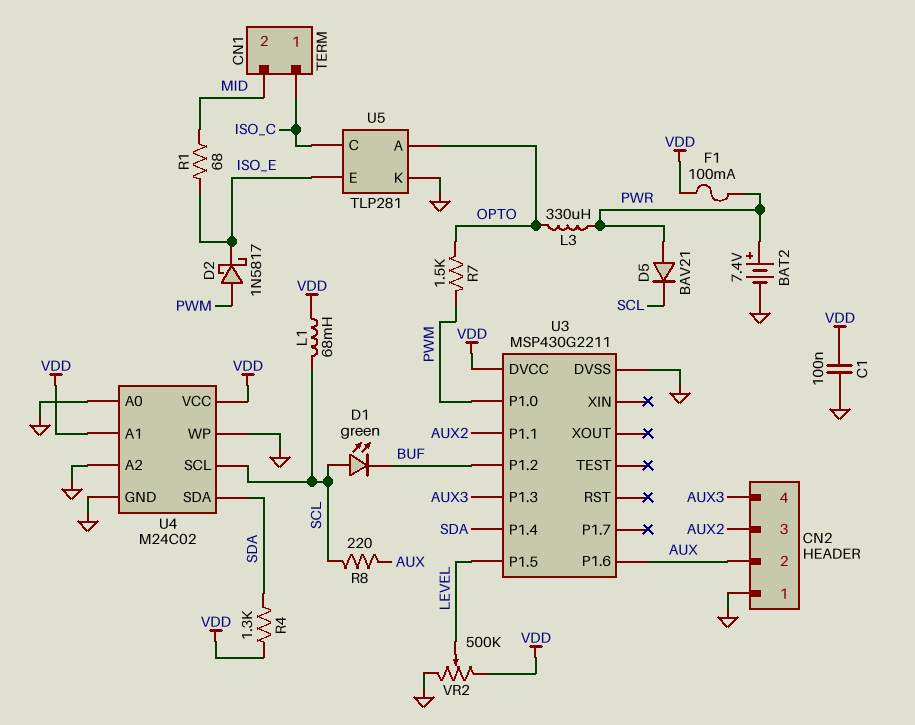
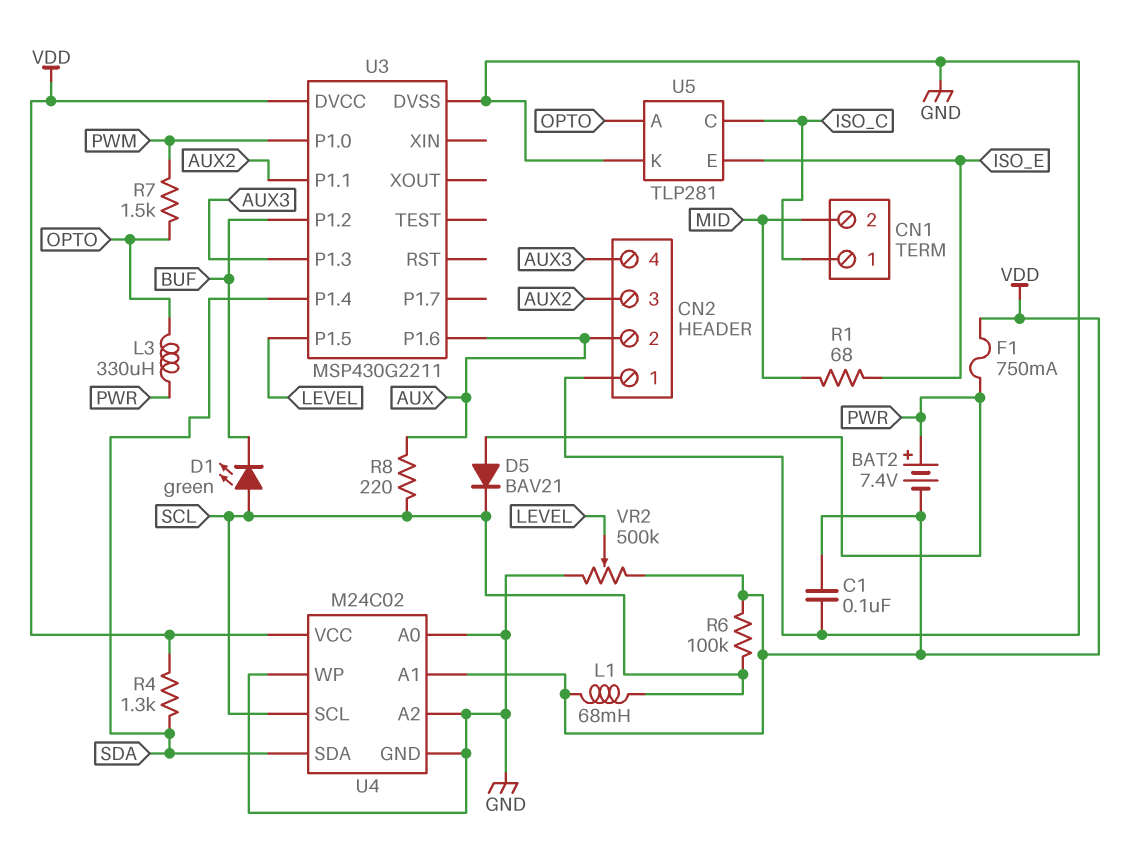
BAT2: 7.4V (plus PWR, minus GND) -> 7.4V (plus PWR, minus VDD)
D2: schottky 1N5817 (A PWM, K ISO_E) -> none
F1: 100mA (PWR, VDD) -> 750mA (PWR, VDD)
R6: none -> 100k (SCL, VDD)

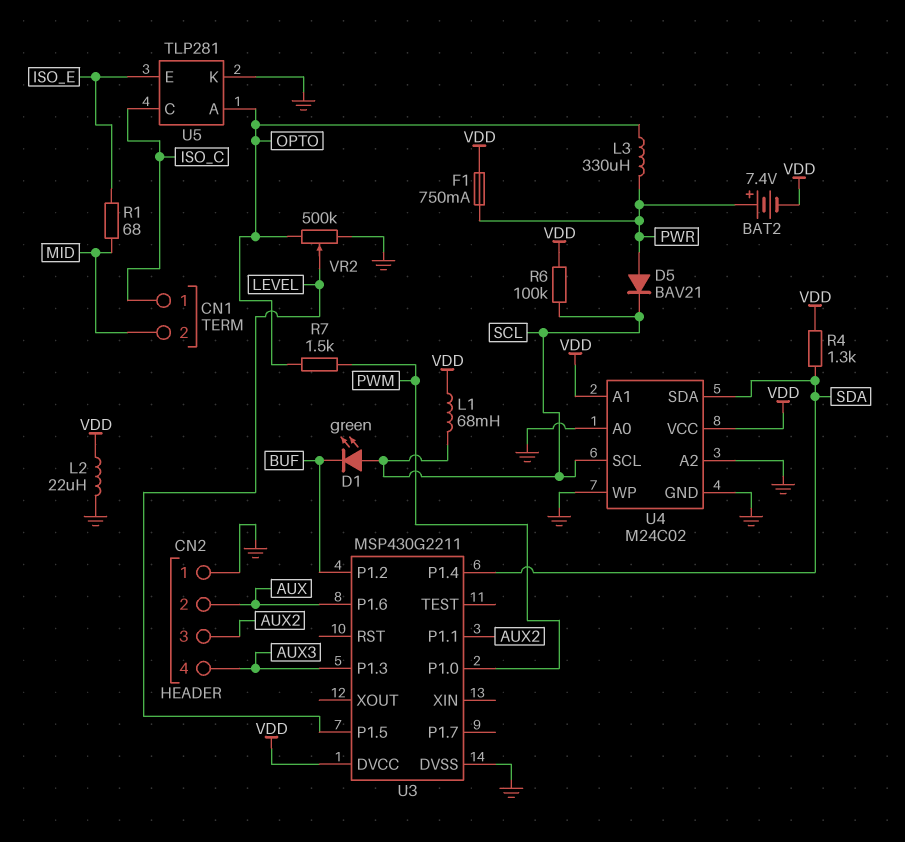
C1: 100nF (GND, VDD) -> none
L2: none -> 22uH (GND, VDD)
R8: 220 (AUX, SCL) -> none
VR2: 500k (GND, VDD, wiper LEVEL) -> 500k (GND, OPTO, wiper LEVEL)

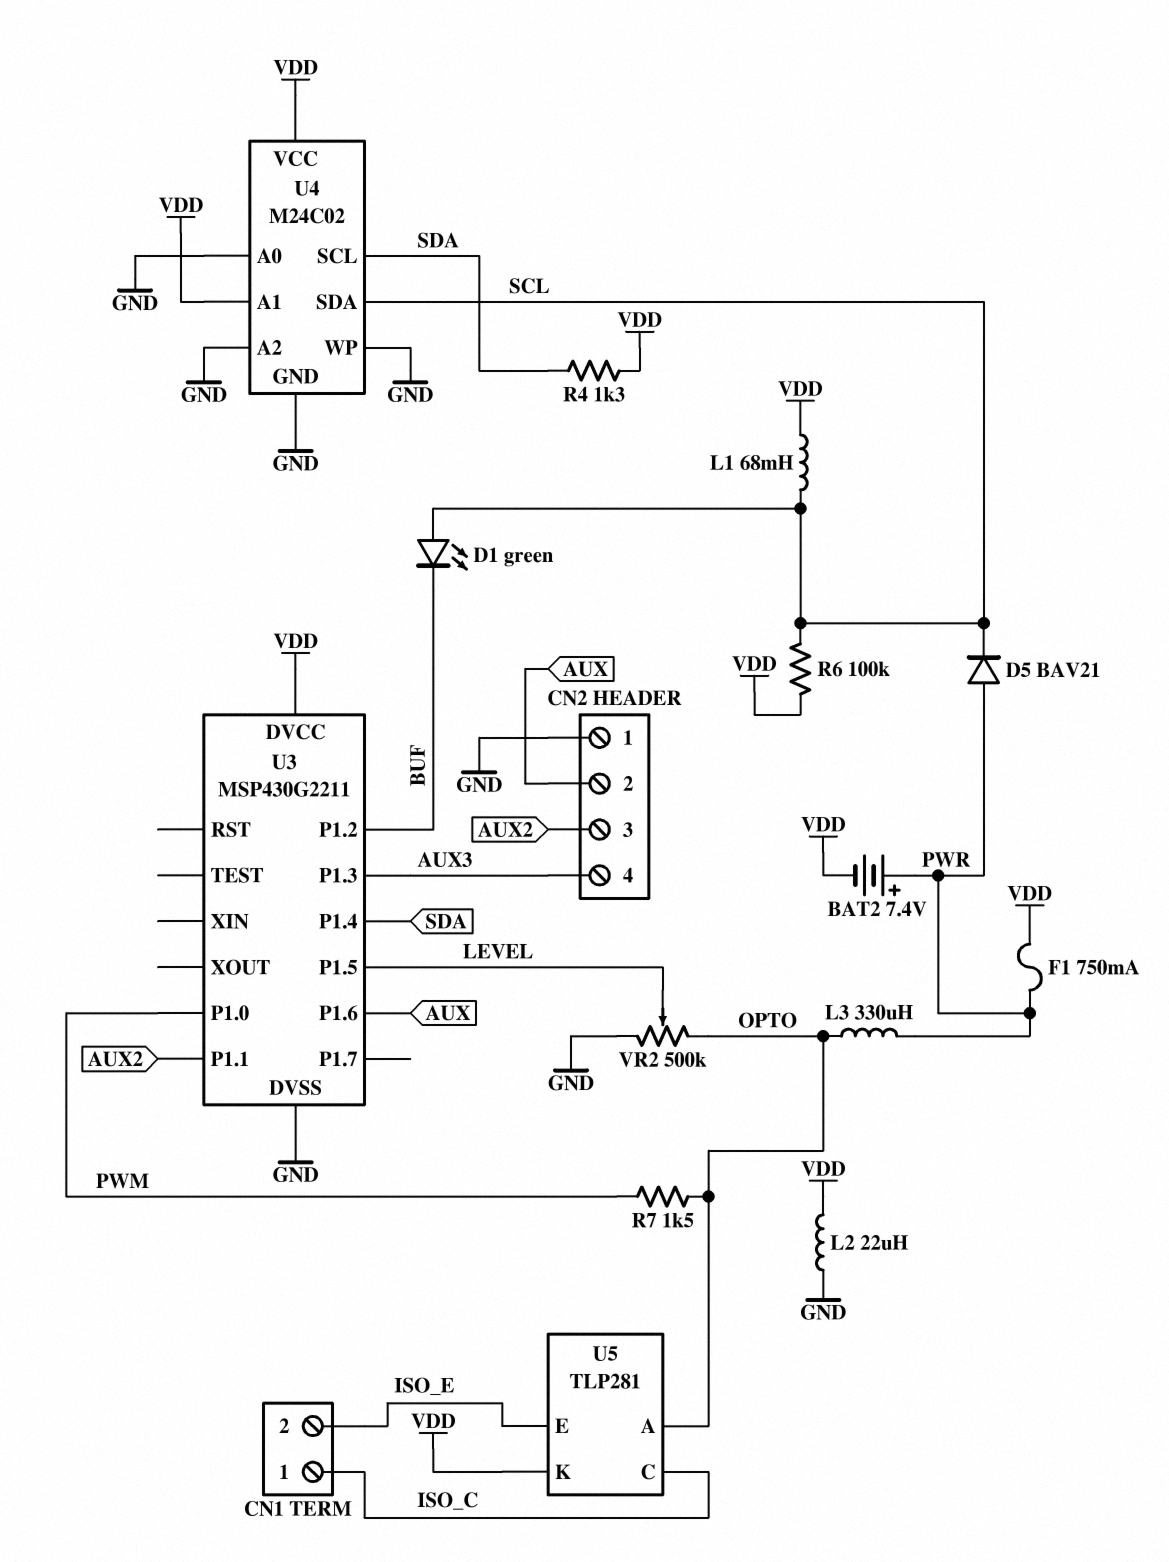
CN1 pin 2: MID -> ISO_E
R1: 68 (ISO_E, MID) -> none
U4 pin SCL: SCL -> SDA
U4 pin SDA: SDA -> SCL
U5 pin K: GND -> VDD

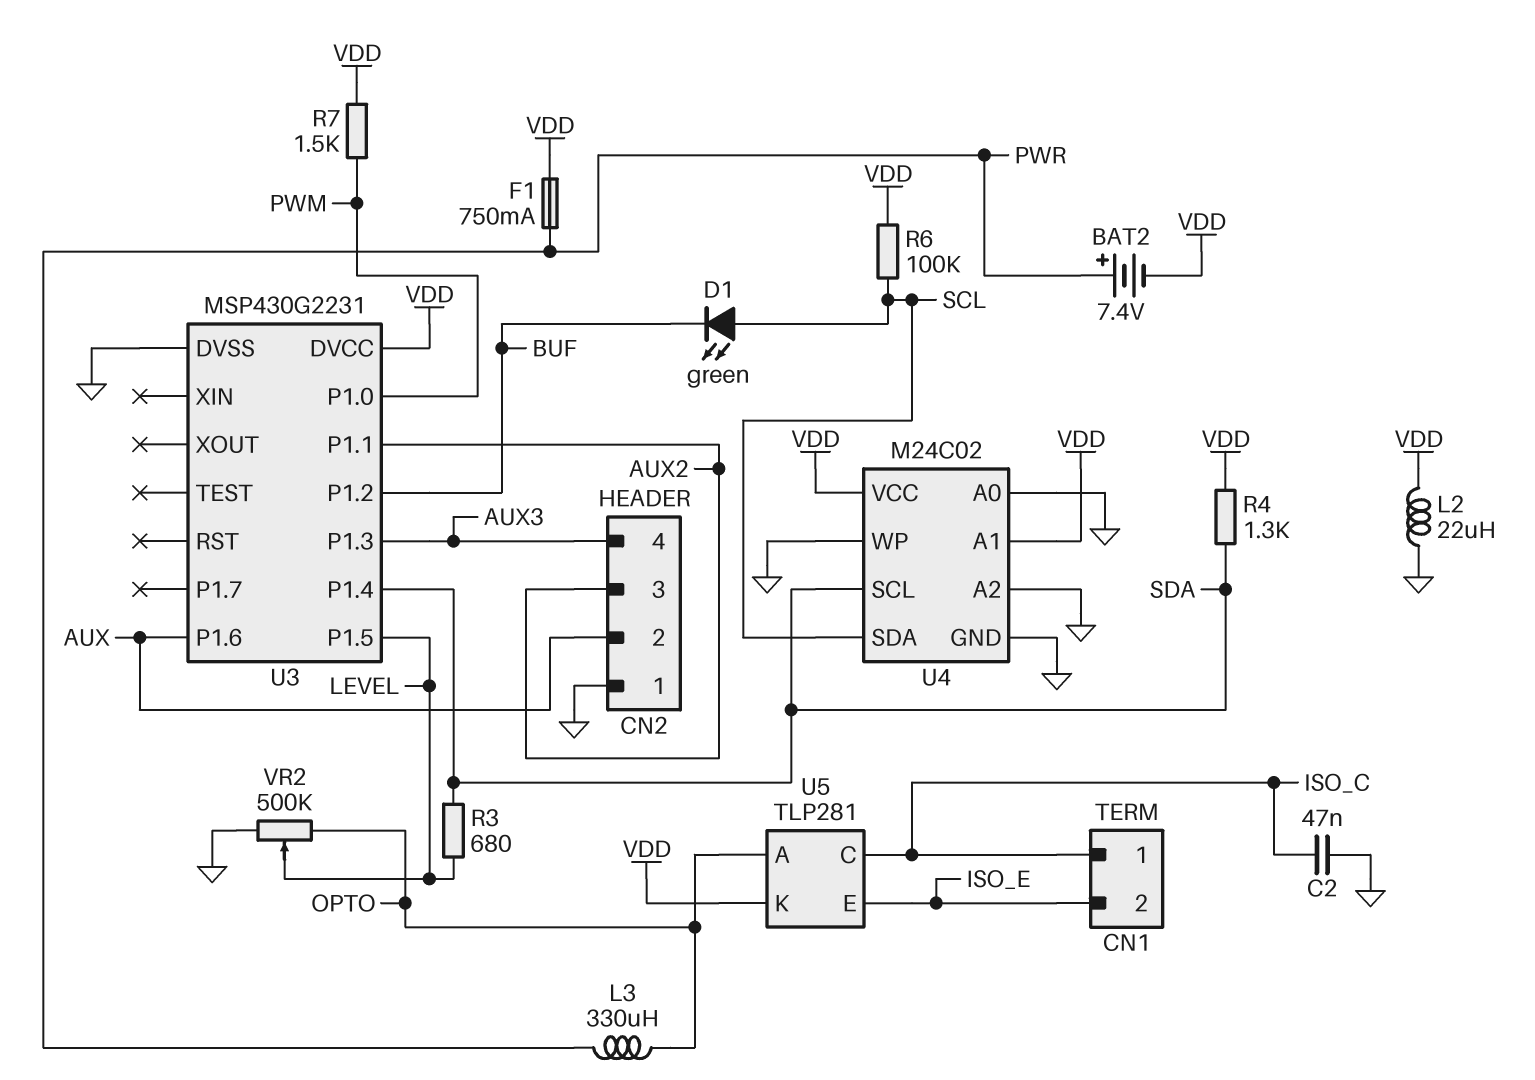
C2: none -> 47nF (GND, ISO_C)
D5: diode BAV21 (A PWR, K SCL) -> none
L1: 68mH (SCL, VDD) -> none
R3: none -> 680 (LEVEL, SDA)
R7: 1.5k (OPTO, PWM) -> 1.5k (PWM, VDD)
U3: MSP430G2211 -> MSP430G2231

